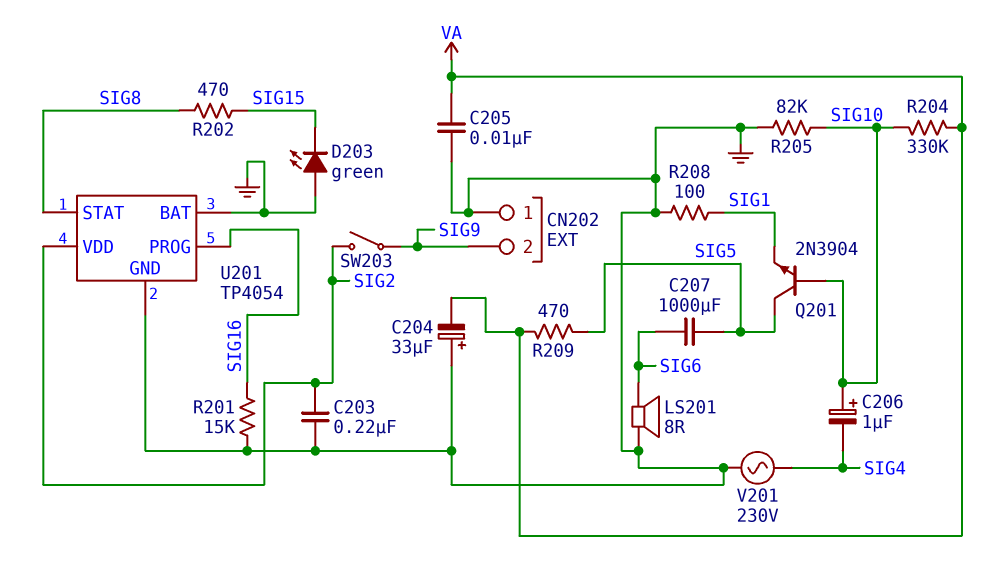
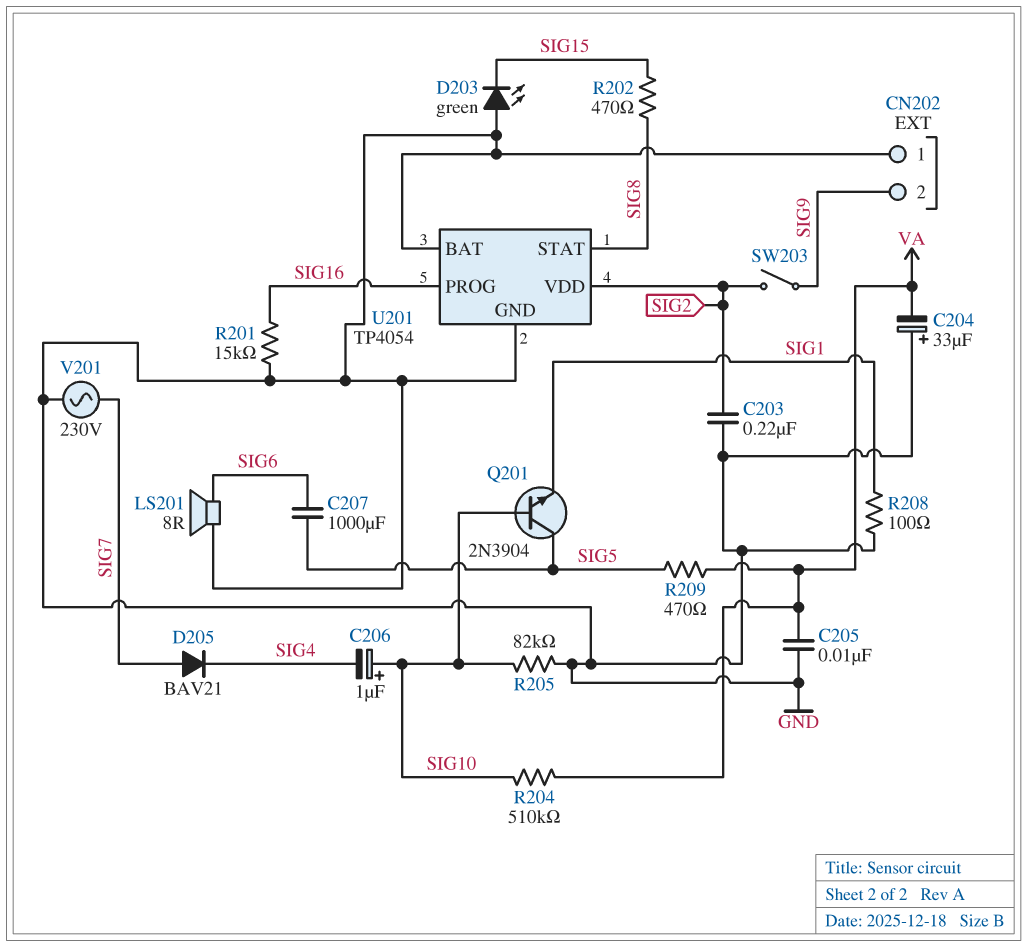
D205: none -> diode BAV21 (A SIG7, K SIG4)
R204: 330k (SIG10, VA) -> 510k (SIG10, VA)
V201: AC 230V (GND, SIG4) -> AC 230V (GND, SIG7)

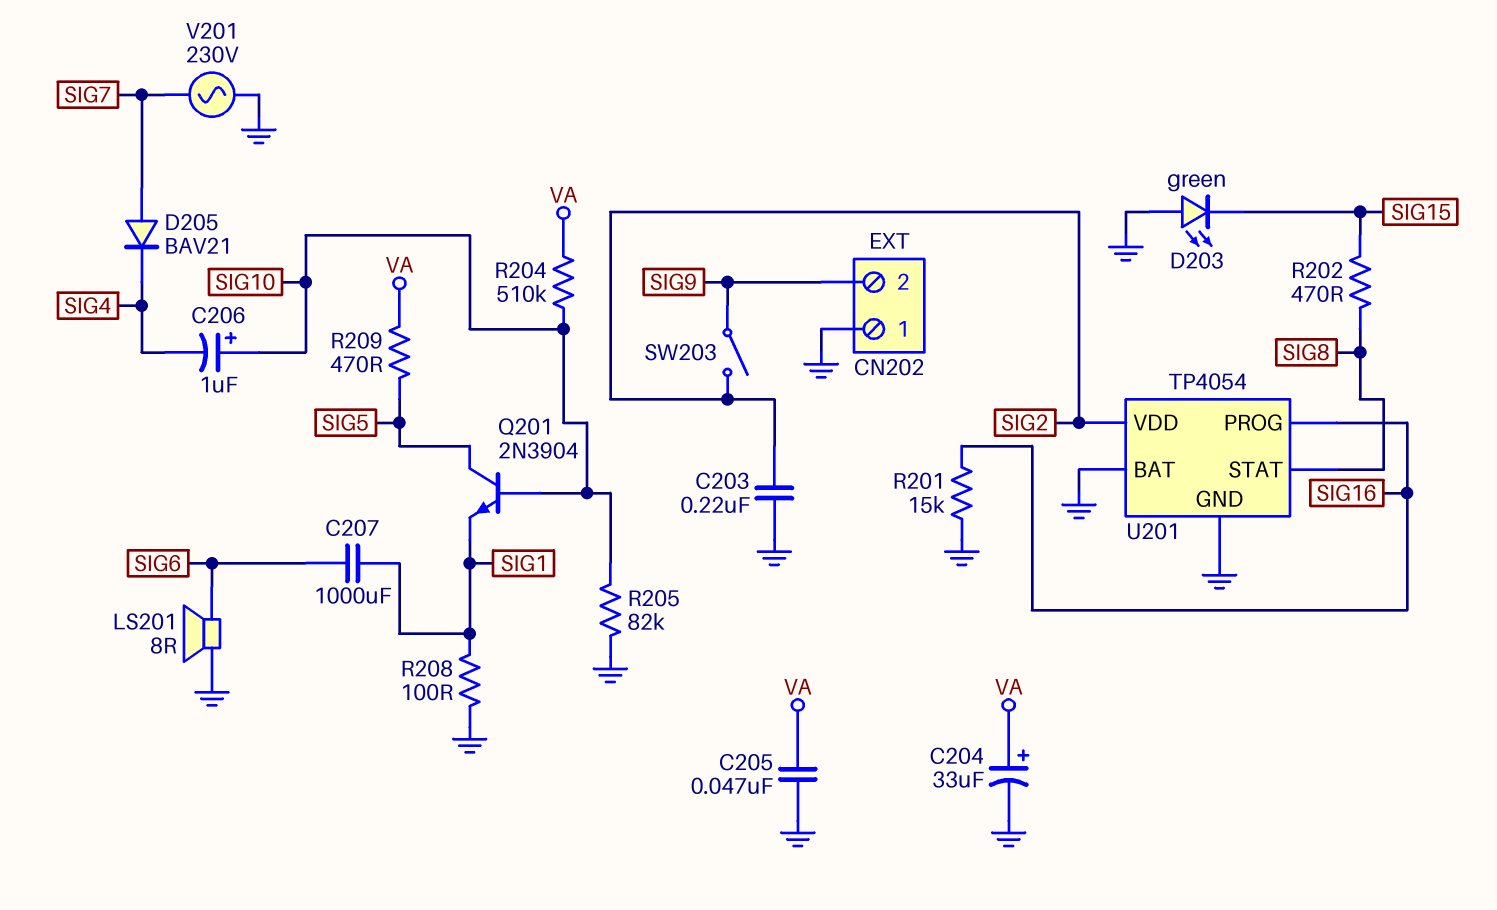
C204: 33uF (plus GND, minus VA) -> 33uF (plus VA, minus GND)
C205: 10nF (GND, VA) -> 47nF (GND, VA)
C207: 1000uF (SIG5, SIG6) -> 1000uF (SIG1, SIG6)

